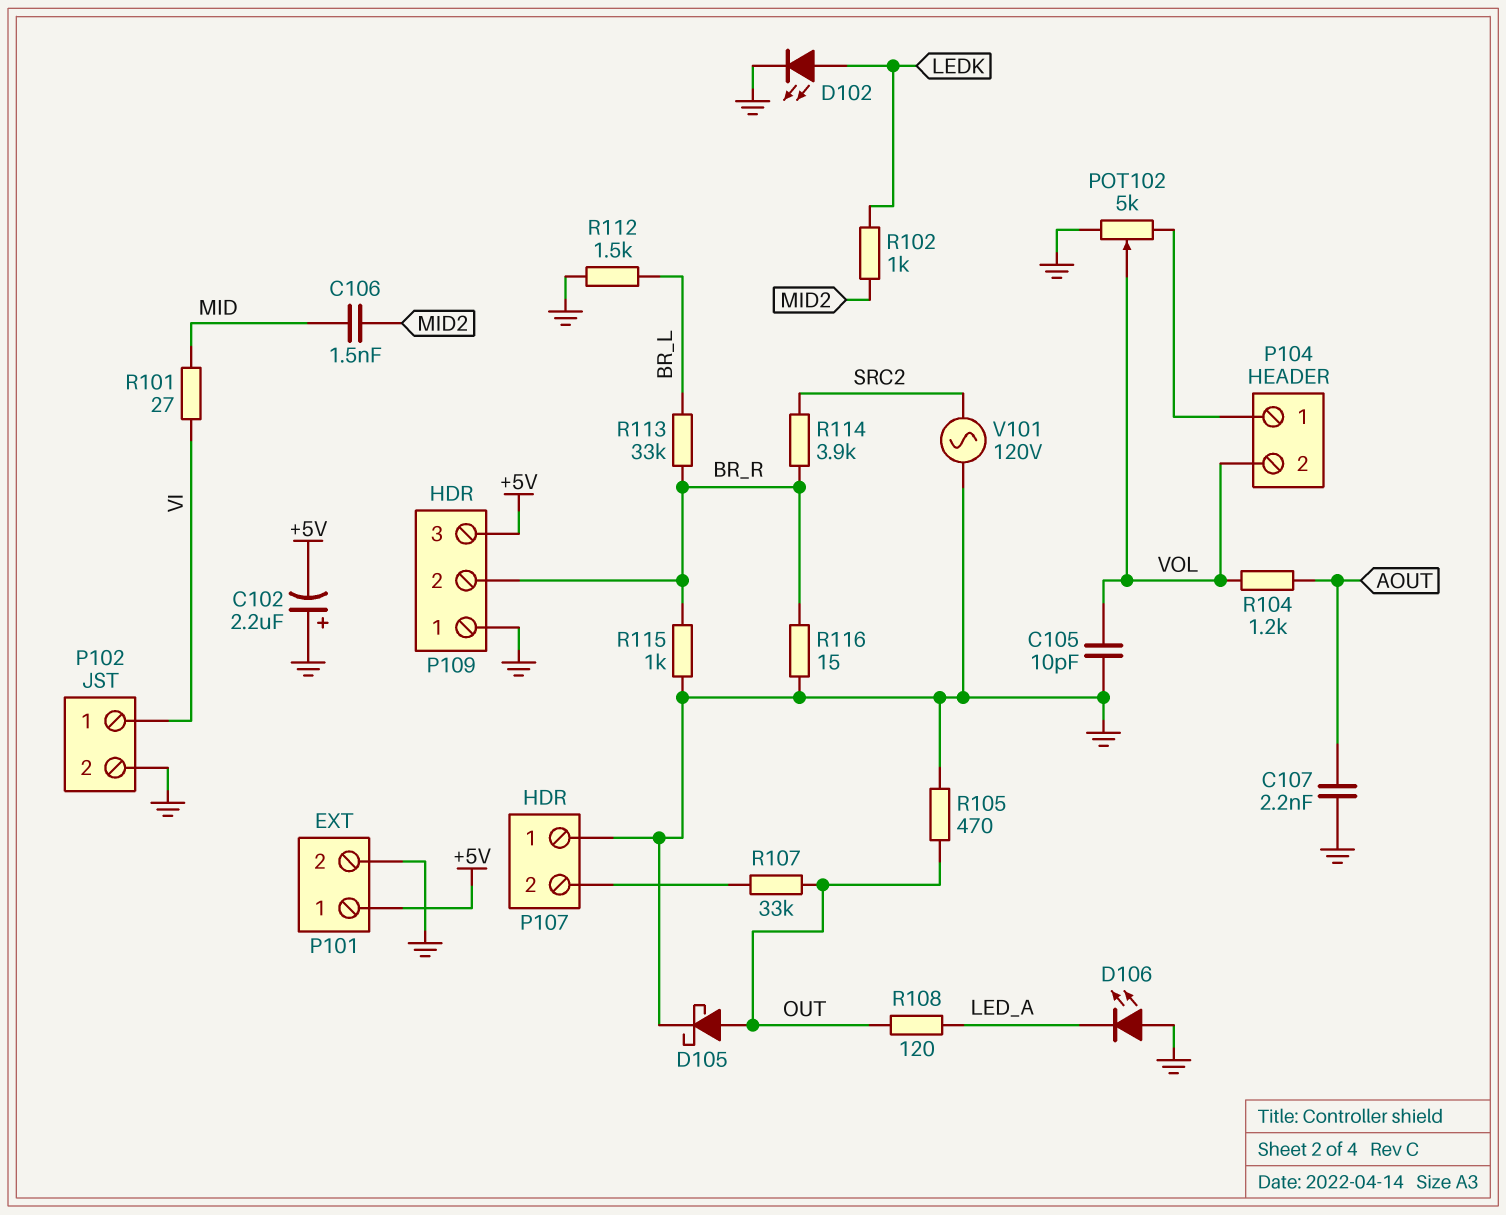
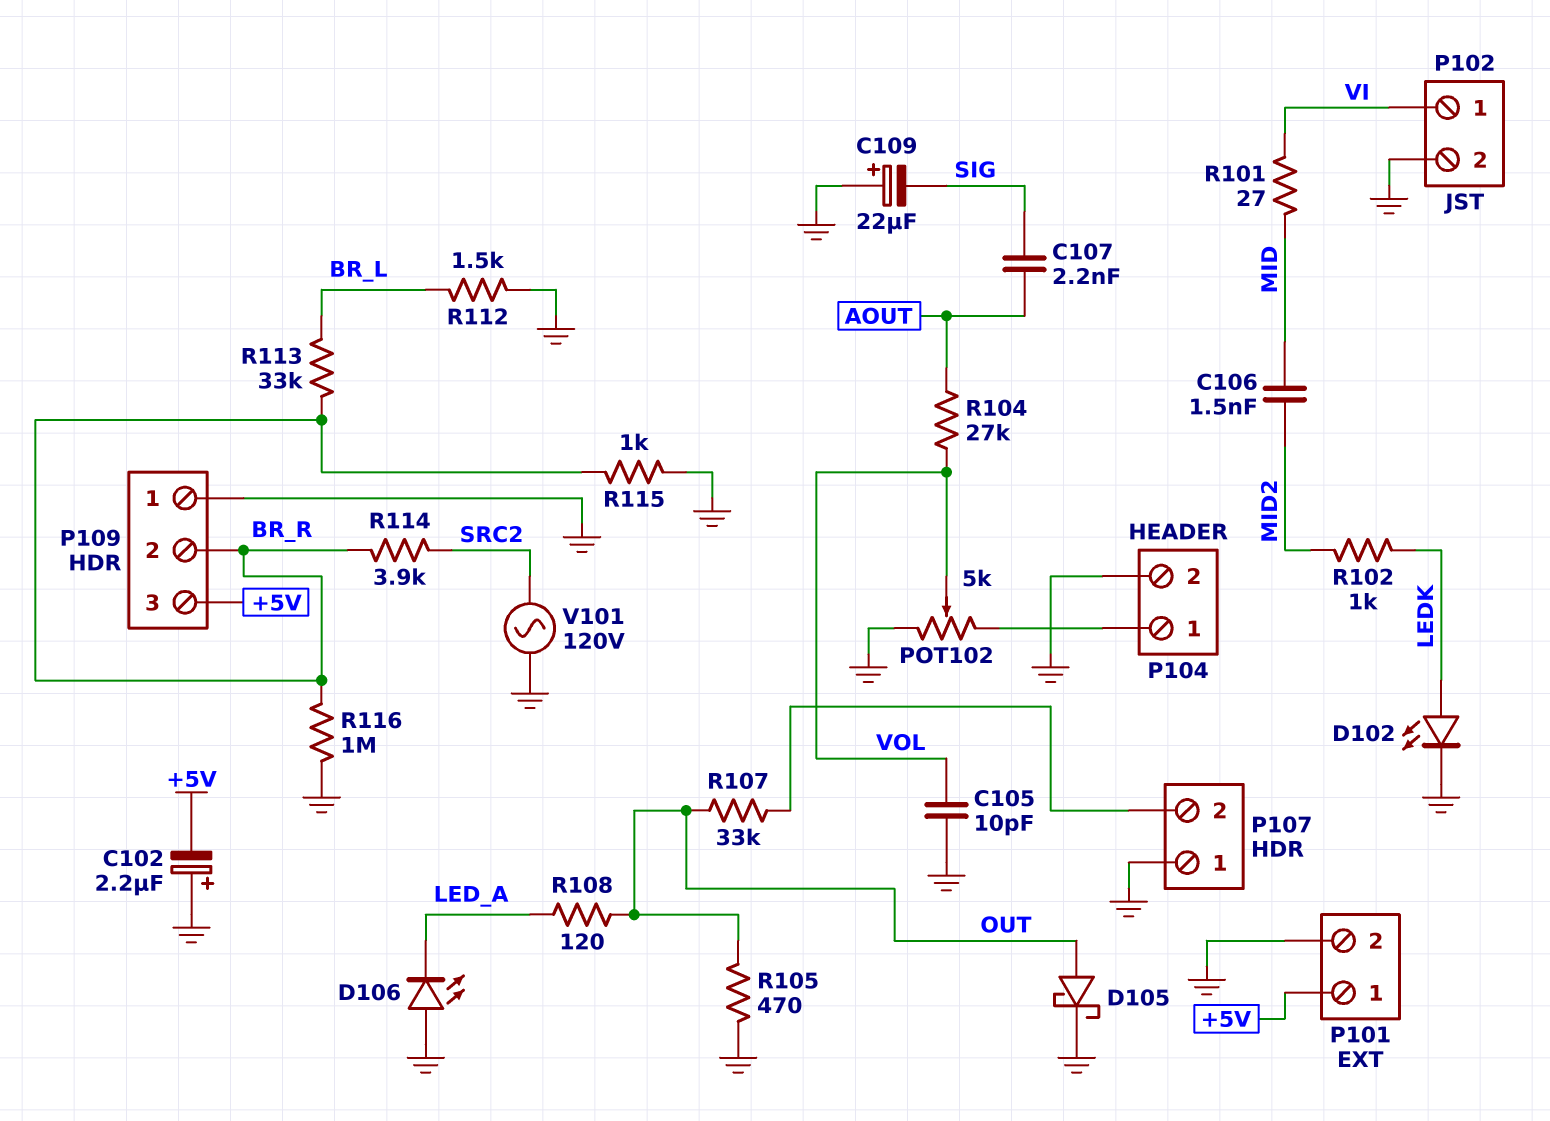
C107: 2.2nF (AOUT, GND) -> 2.2nF (AOUT, SIG)
C109: none -> 22uF (plus GND, minus SIG)
P104 pin 2: VOL -> GND
R104: 1.2k (AOUT, VOL) -> 27k (AOUT, VOL)
R116: 15 (BR_R, GND) -> 1M (BR_R, GND)

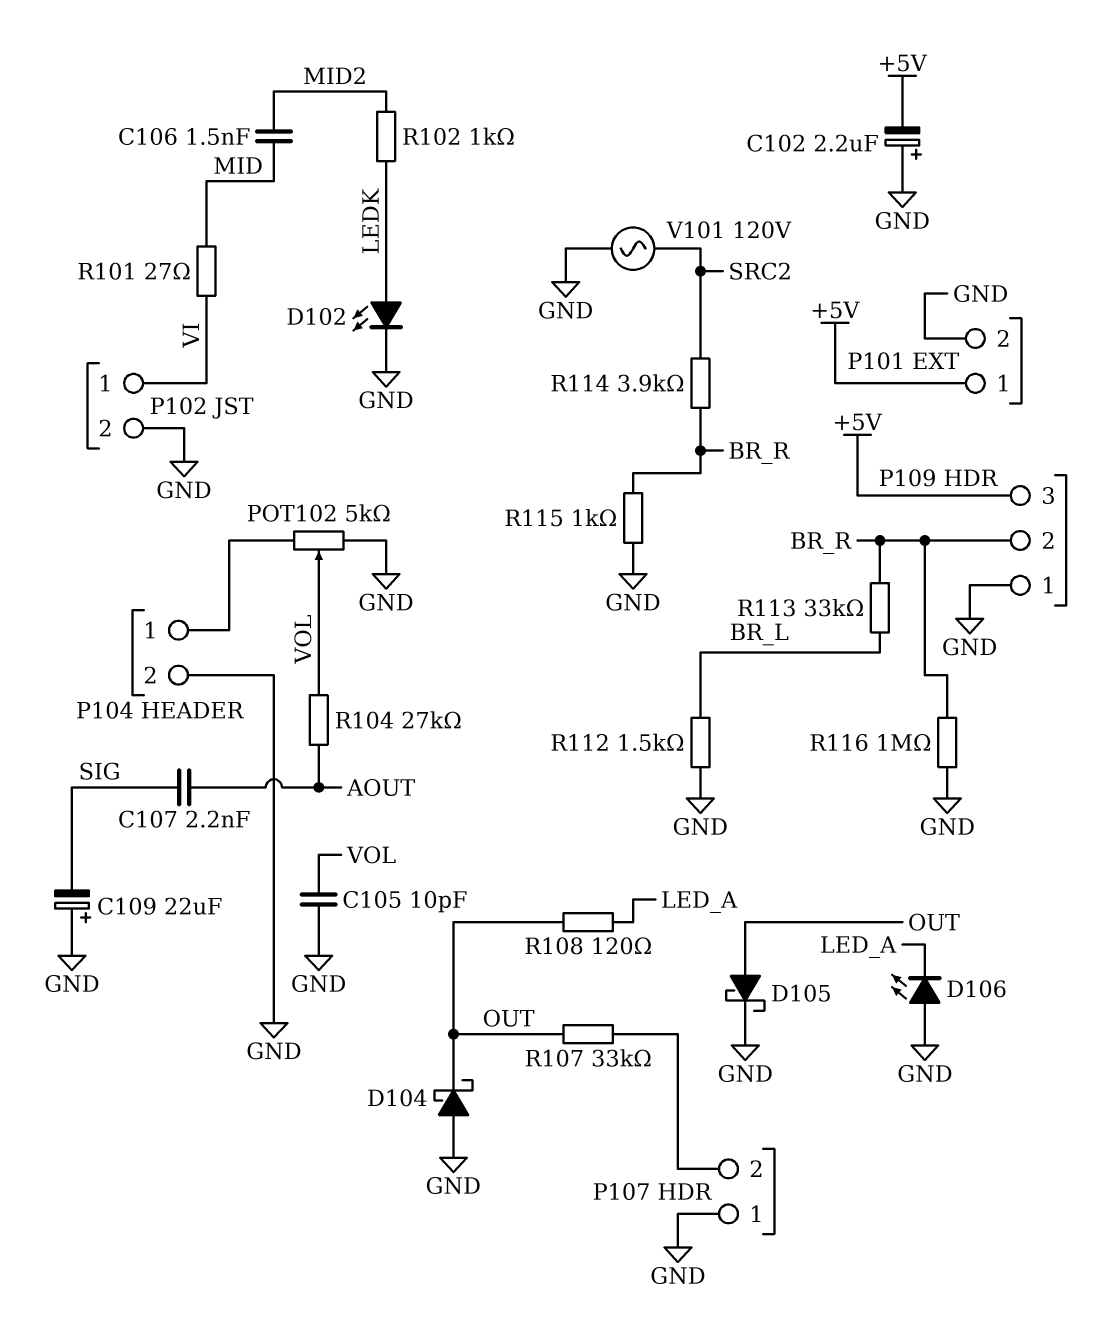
D104: none -> schottky (A GND, K OUT)
R105: 470 (GND, OUT) -> none

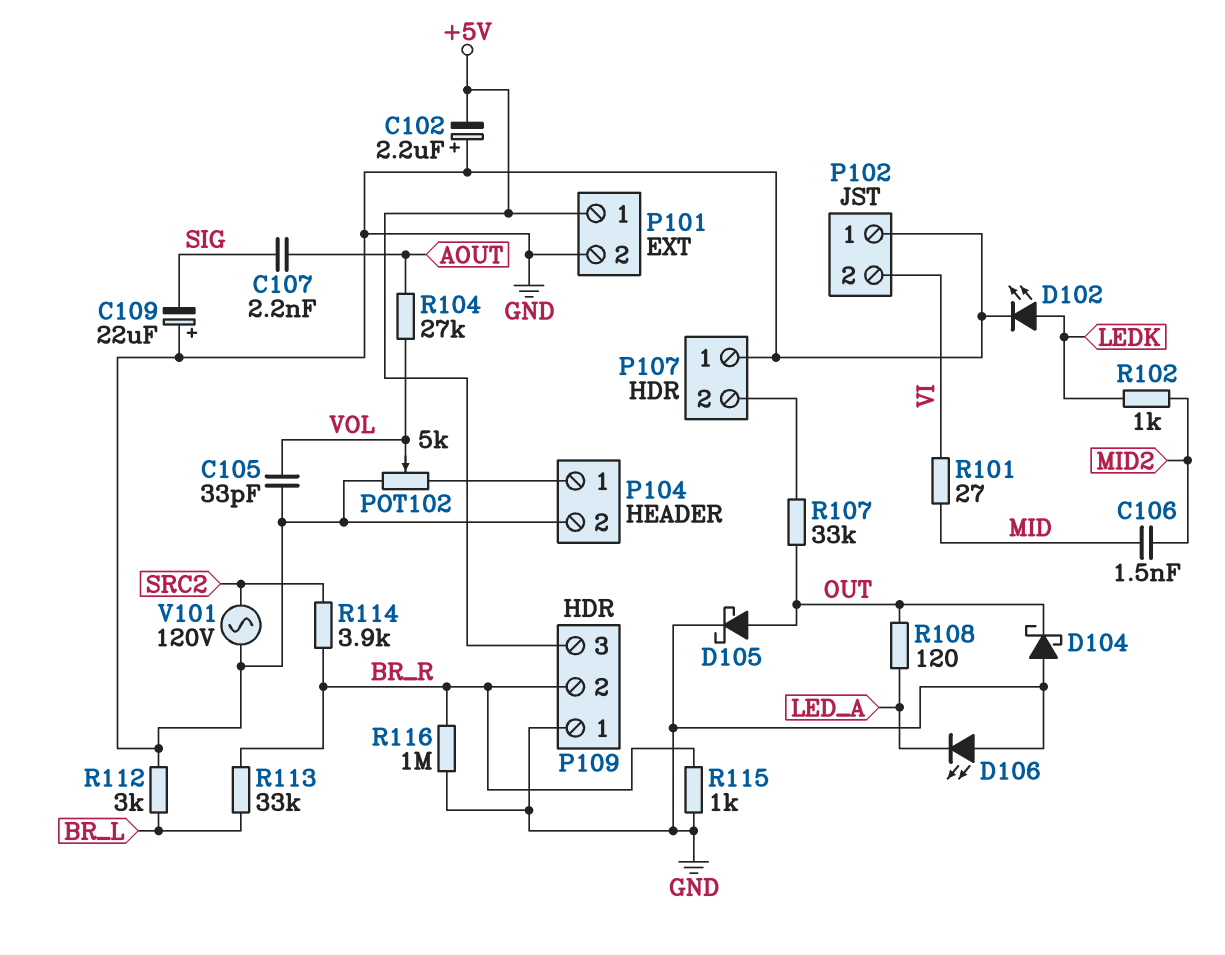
C105: 10pF (GND, VOL) -> 33pF (GND, VOL)
P102 pin 1: VI -> GND
P102 pin 2: GND -> VI
R112: 1.5k (BR_L, GND) -> 3k (BR_L, GND)

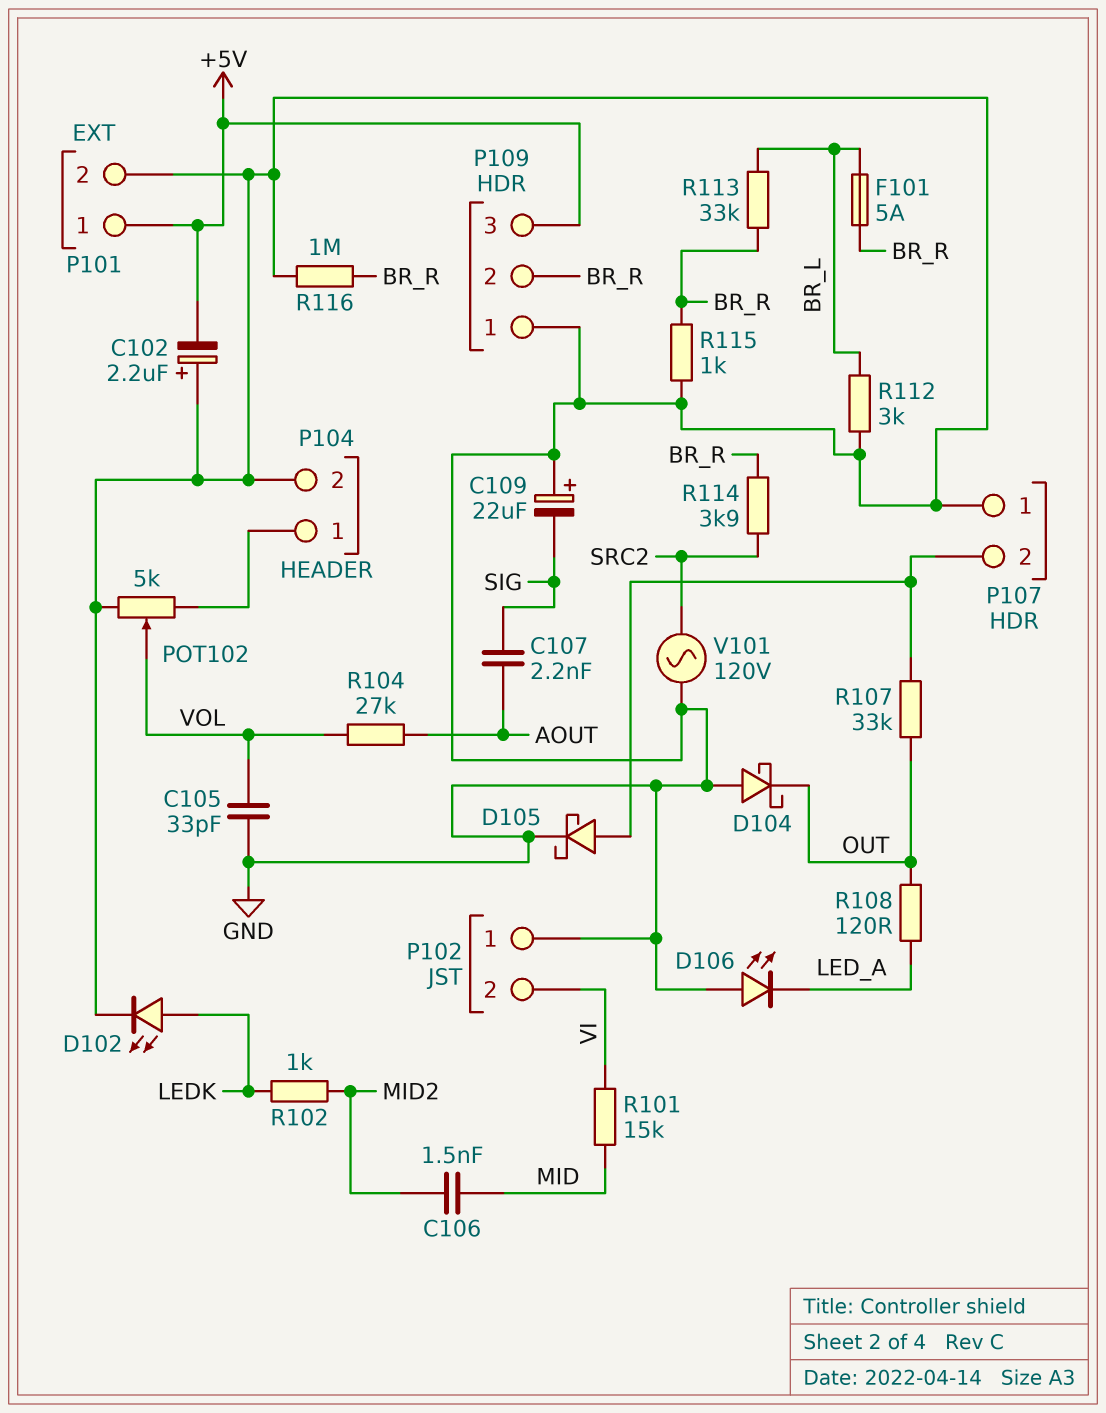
D105: schottky (A OUT, K GND) -> schottky (A P107/2, K GND)
F101: none -> 5A (BR_L, BR_R)
R101: 27 (MID, VI) -> 15k (MID, VI)

